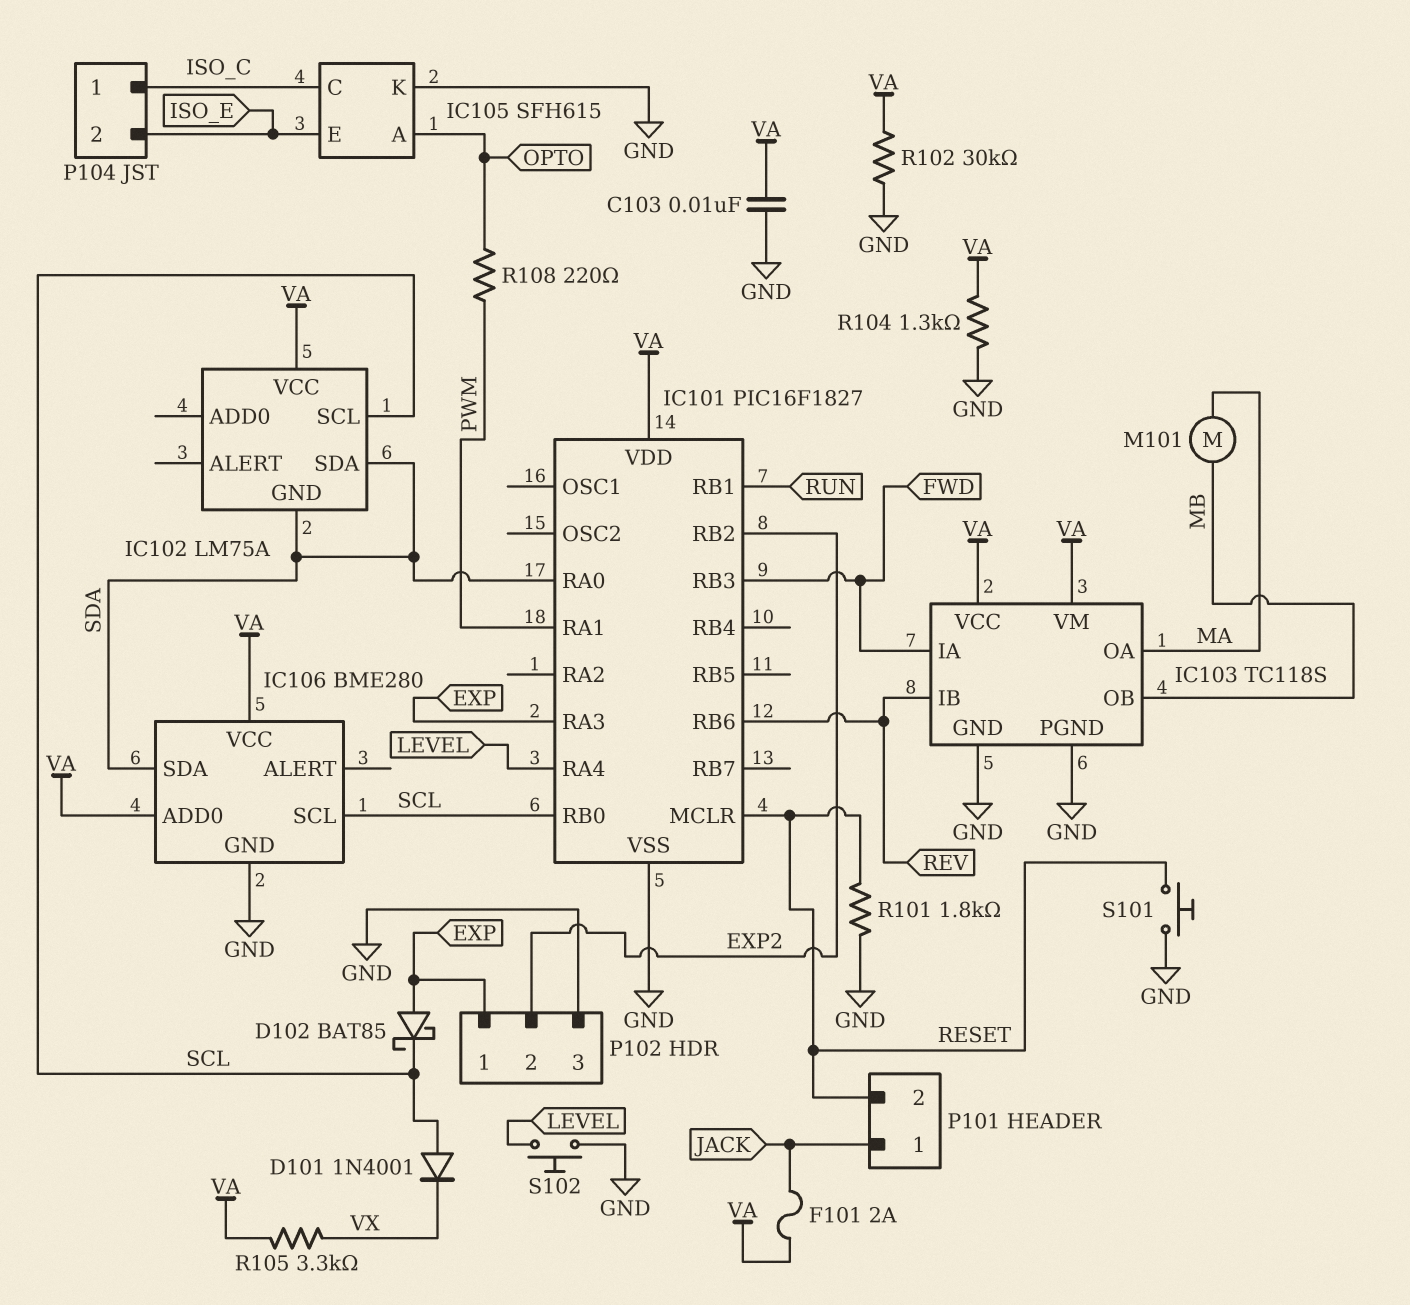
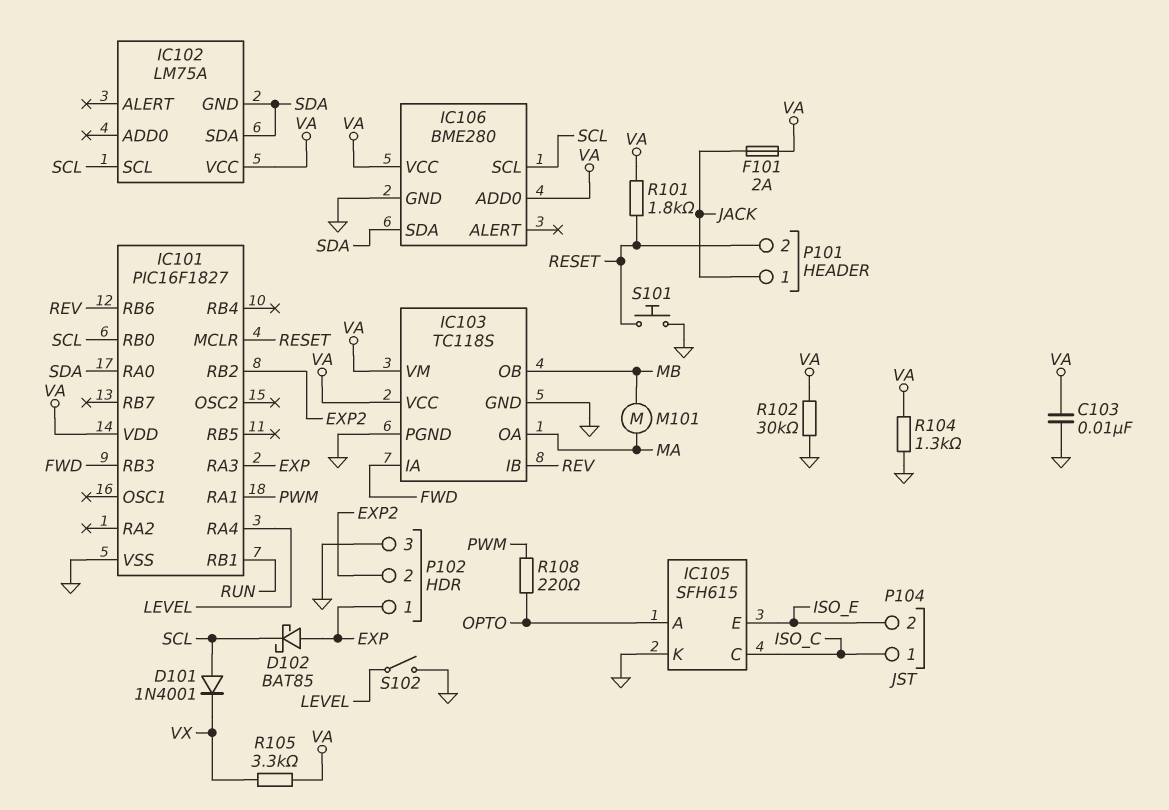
R101: 1.8k (GND, RESET) -> 1.8k (RESET, VA)
S102: button (GND, LEVEL) -> switch (GND, LEVEL)

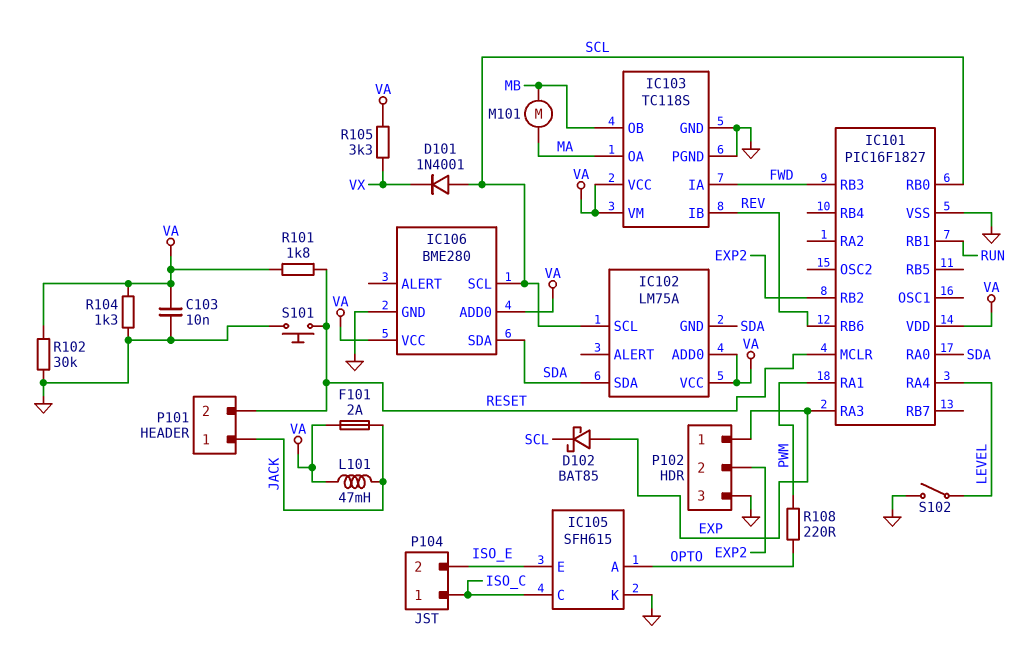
IC102 pin ADD0: none -> VA
L101: none -> 47mH (JACK, VA)

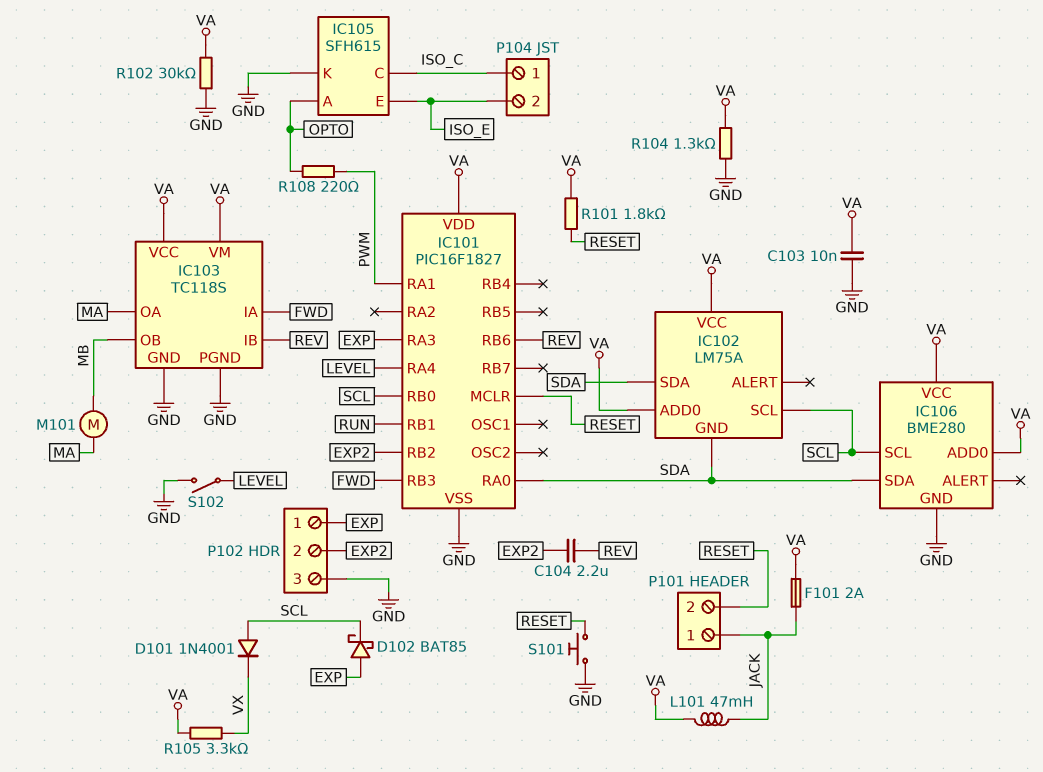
C104: none -> 2.2uF (EXP2, REV)

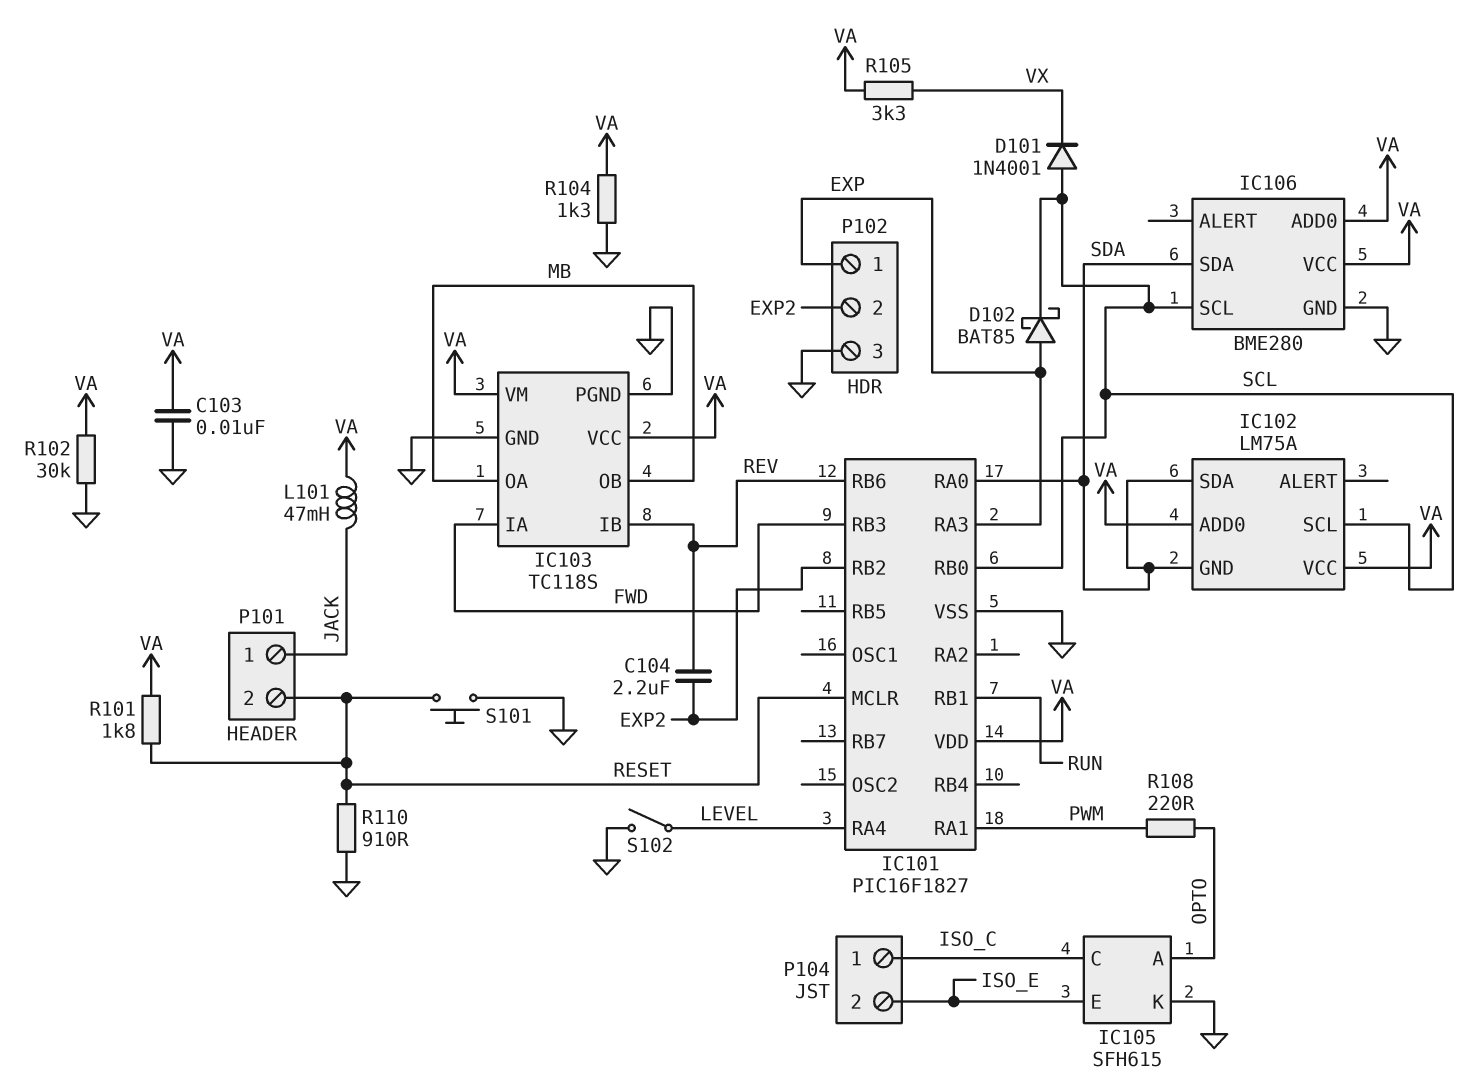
F101: 2A (JACK, VA) -> none
IC103 pin OA: MA -> MB
M101: motor (MA, MB) -> none
R110: none -> 910 (GND, RESET)

